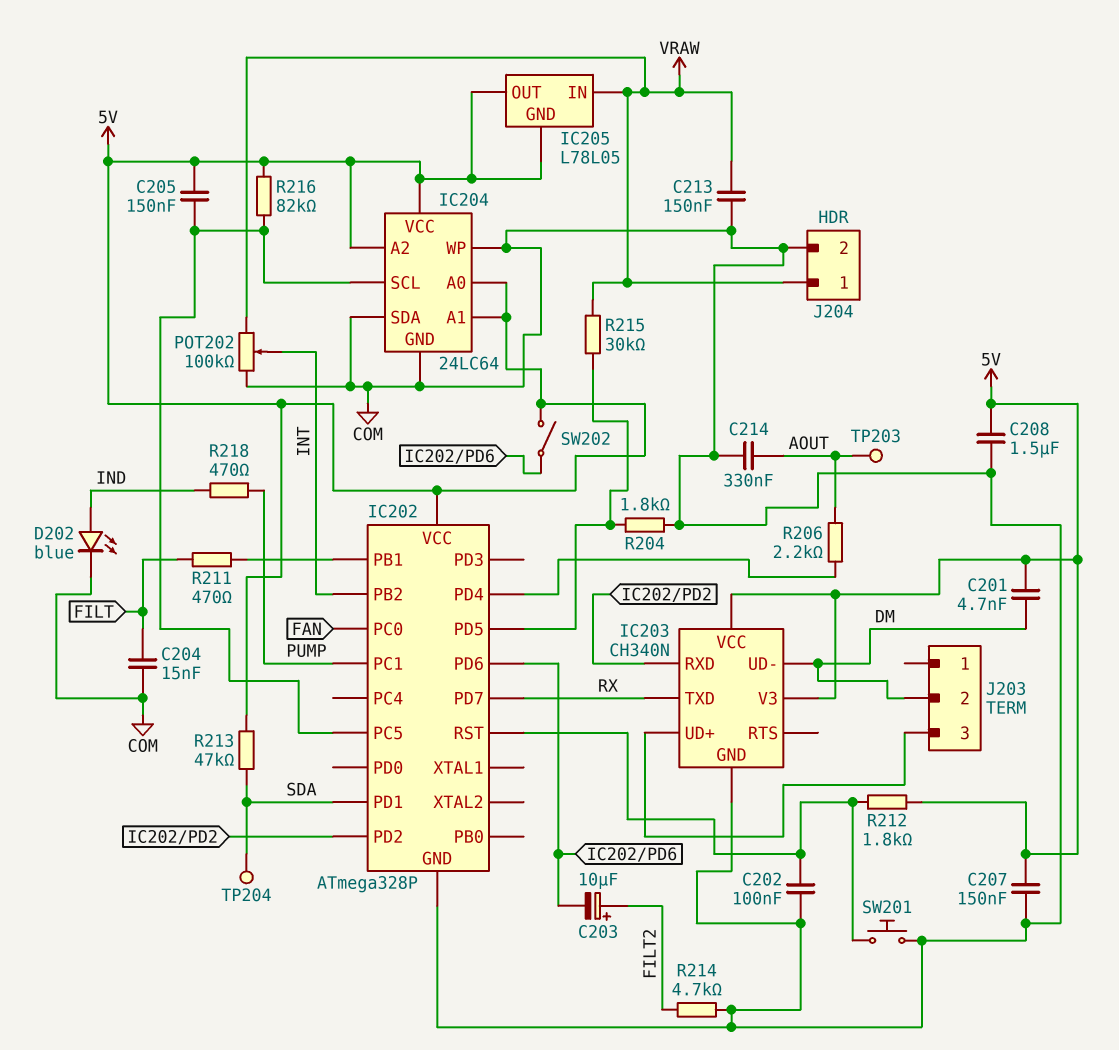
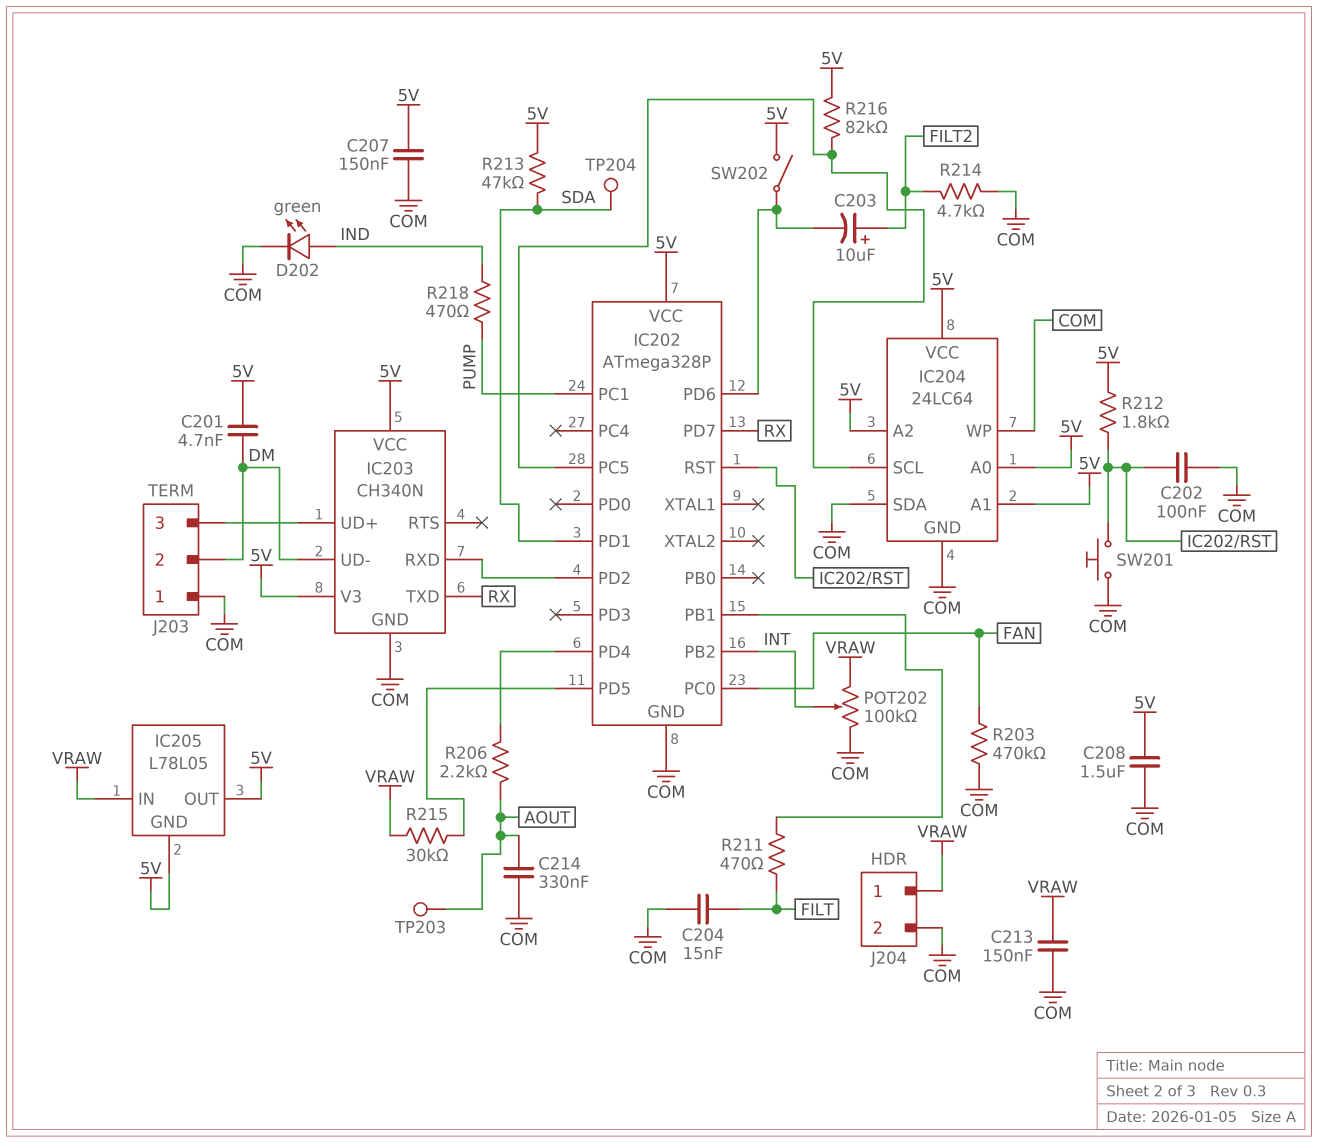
C205: 150nF (5V, IC202/PC5) -> none
D202: LED blue (A IND, K COM) -> LED green (A IND, K COM)
J203 pin 1: none -> COM
R203: none -> 470k (COM, FAN)
R204: 1.8k (COM, IC202/PD5) -> none

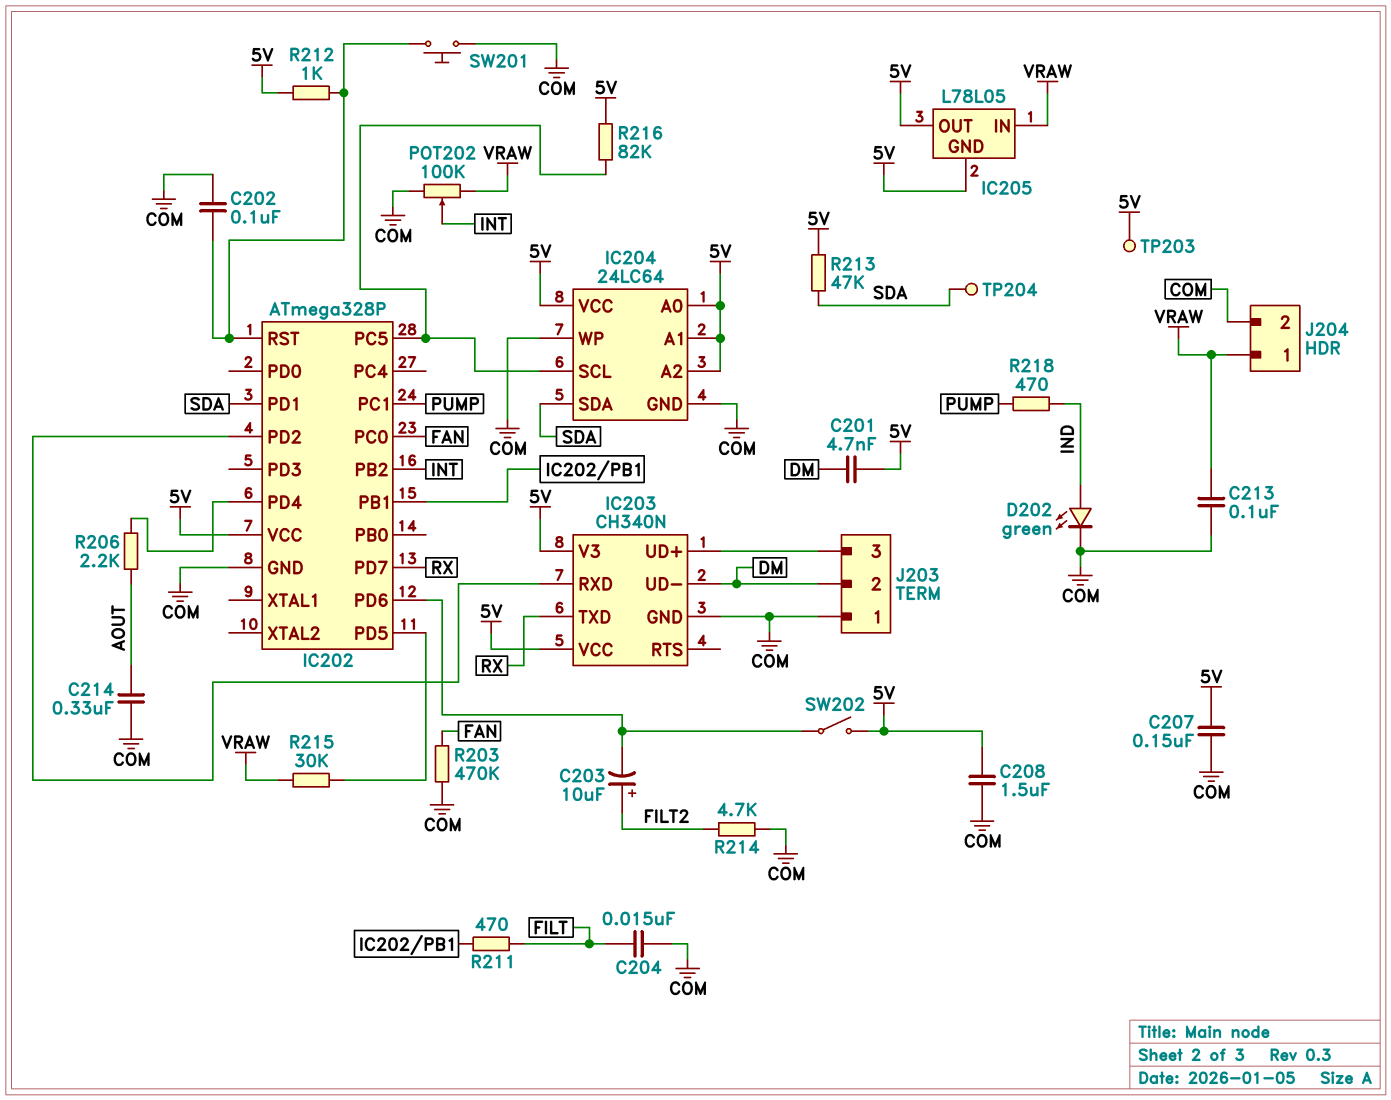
C213: 150nF (COM, VRAW) -> 100nF (COM, VRAW)
IC204 pin SDA: COM -> SDA
R212: 1.8k (5V, IC202/RST) -> 1k (5V, IC202/RST)
TP203: test point (AOUT) -> test point (5V)

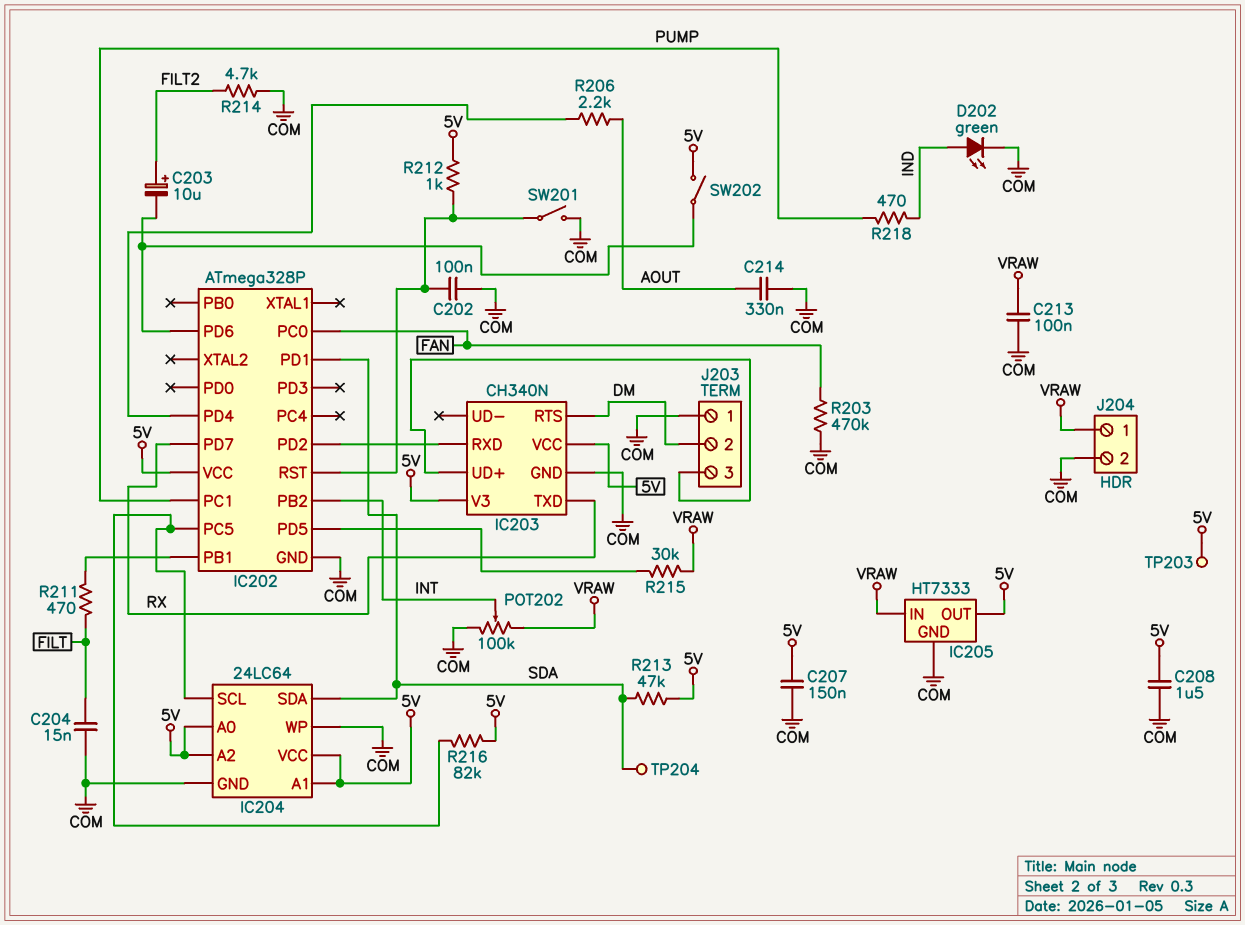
C201: 4.7nF (5V, DM) -> none
IC203 pin RTS: none -> DM
IC203 pin UD-: DM -> none
IC205: L78L05 -> HT7333
IC205 pin GND: 5V -> COM
SW201: button (COM, IC202/RST) -> switch (COM, IC202/RST)

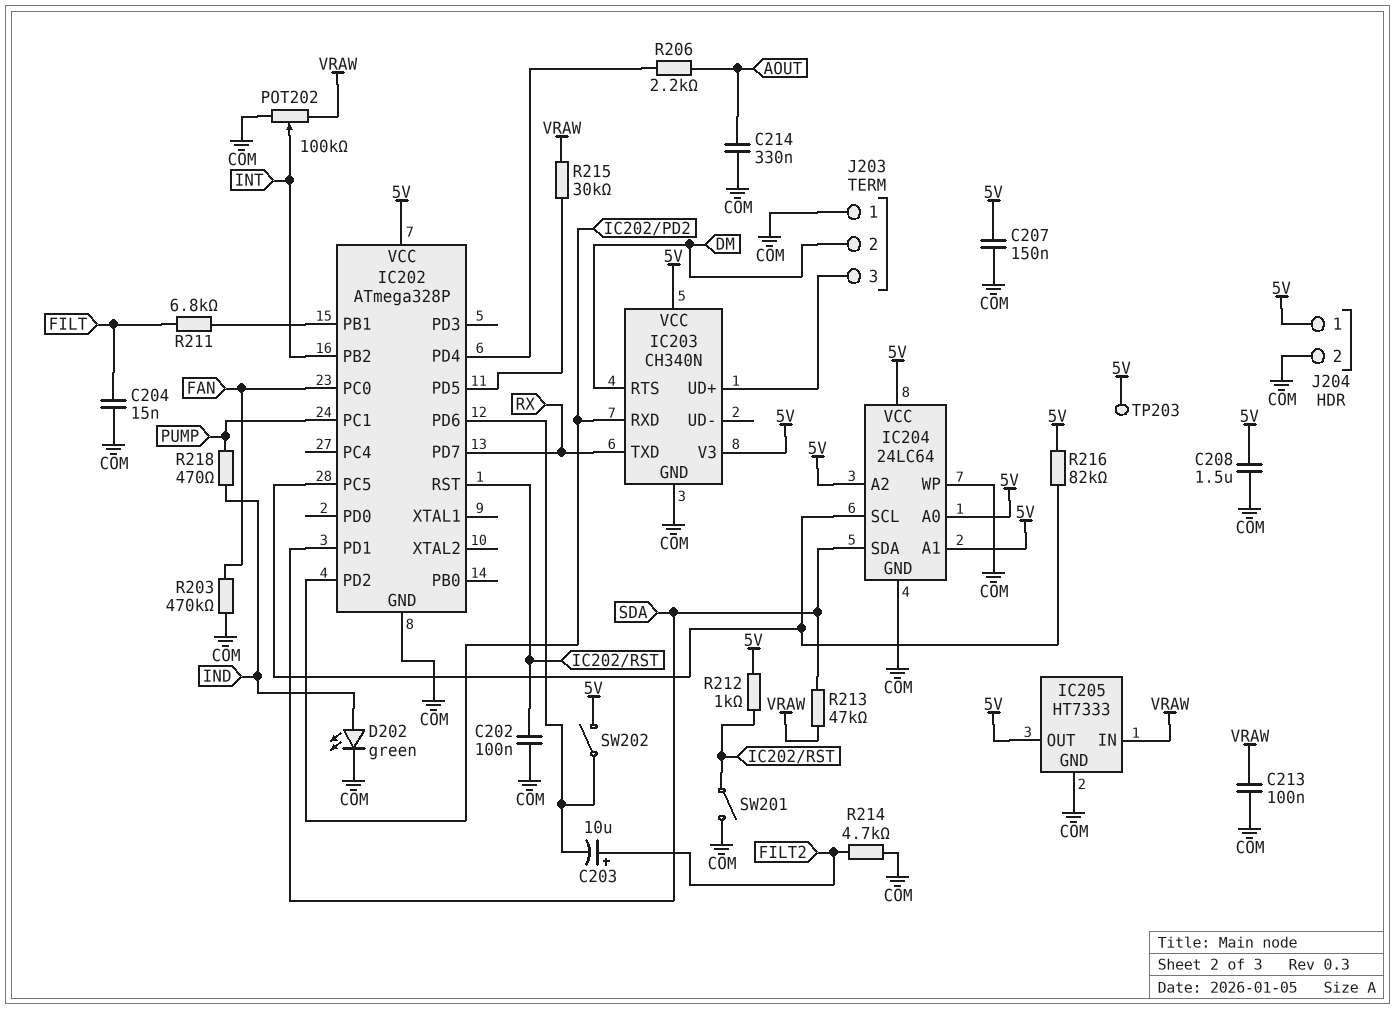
J204 pin 1: VRAW -> 5V
R211: 470 (FILT, IC202/PB1) -> 6.8k (FILT, IC202/PB1)
R213: 47k (5V, SDA) -> 47k (SDA, VRAW)
TP204: test point (SDA) -> none

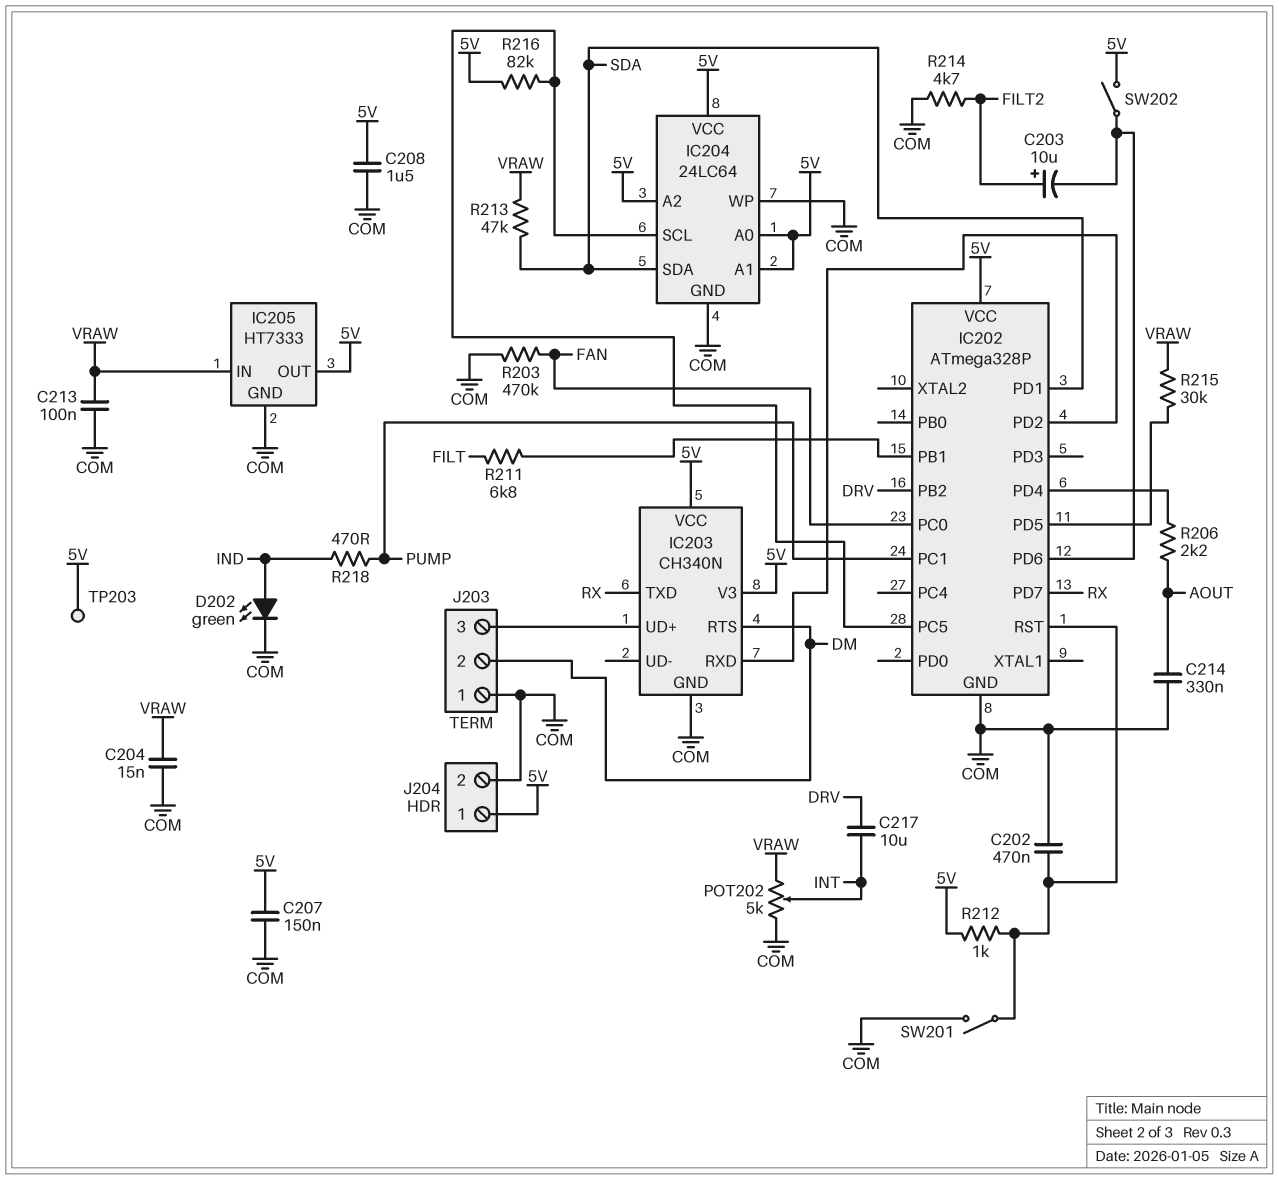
C202: 100nF (COM, IC202/RST) -> 470nF (COM, IC202/RST)
C204: 15nF (COM, FILT) -> 15nF (COM, VRAW)
C217: none -> 10uF (DRV, INT)
IC202 pin PB2: INT -> DRV
POT202: 100k (COM, VRAW, wiper INT) -> 5k (COM, VRAW, wiper INT)

